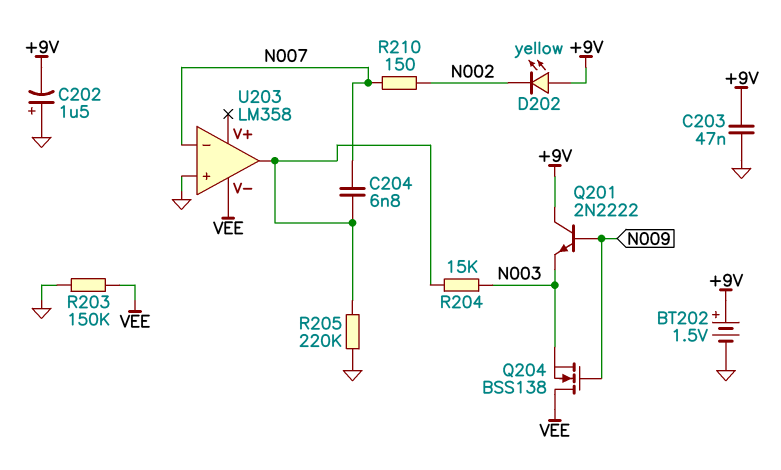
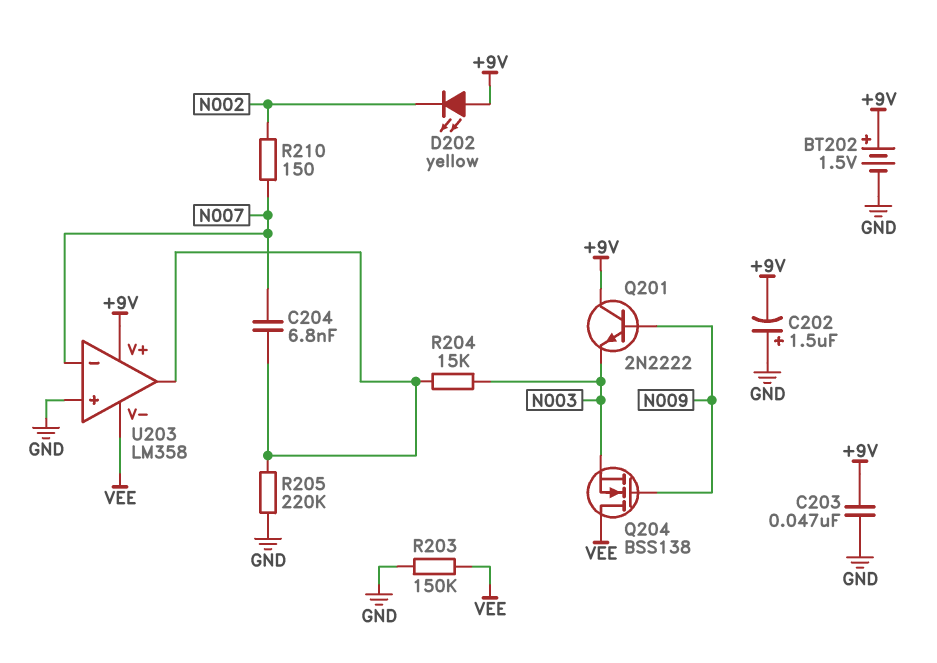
U203 pin V+: none -> +9V

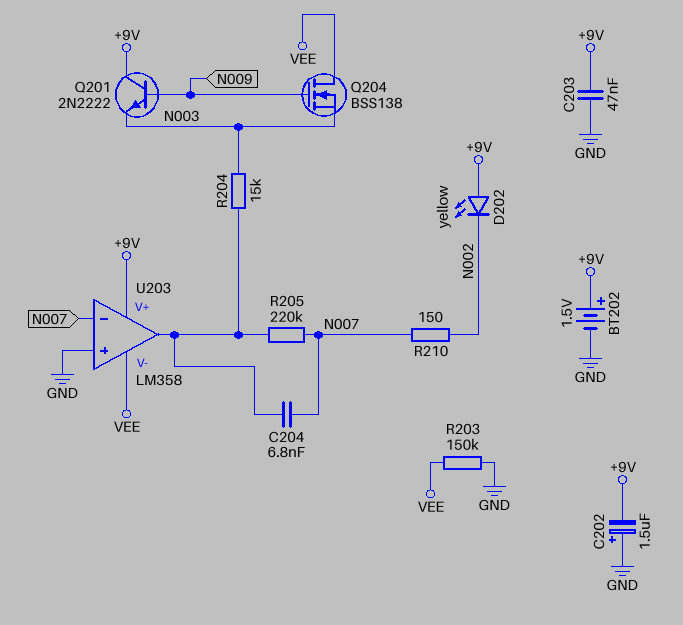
R205: 220k (GND, U203/out) -> 220k (N007, U203/out)

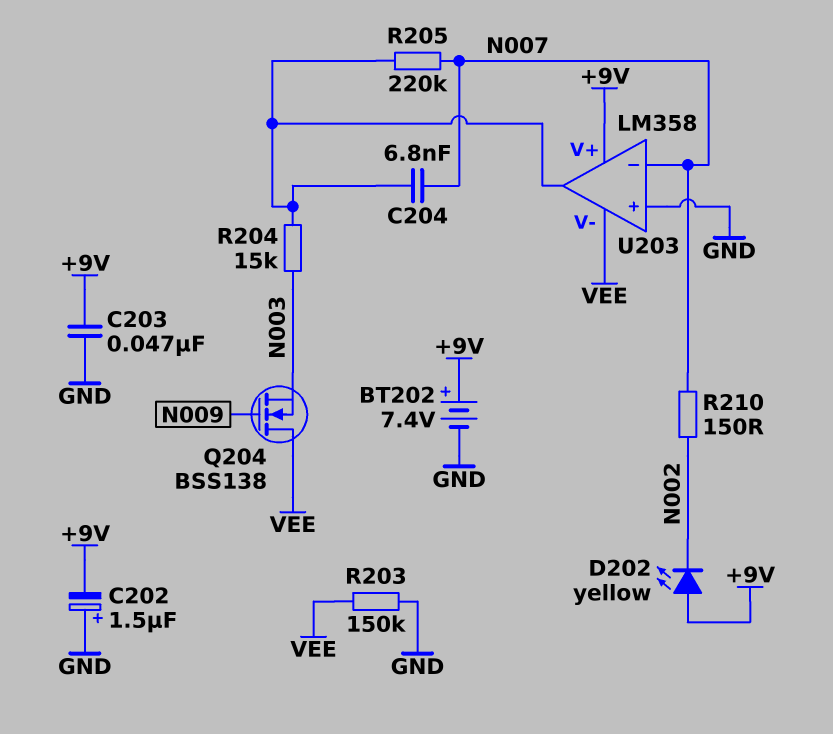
BT202: 1.5V (plus +9V, minus GND) -> 7.4V (plus +9V, minus GND)
Q201: NPN 2N2222 (B N009, C +9V, E N003) -> none

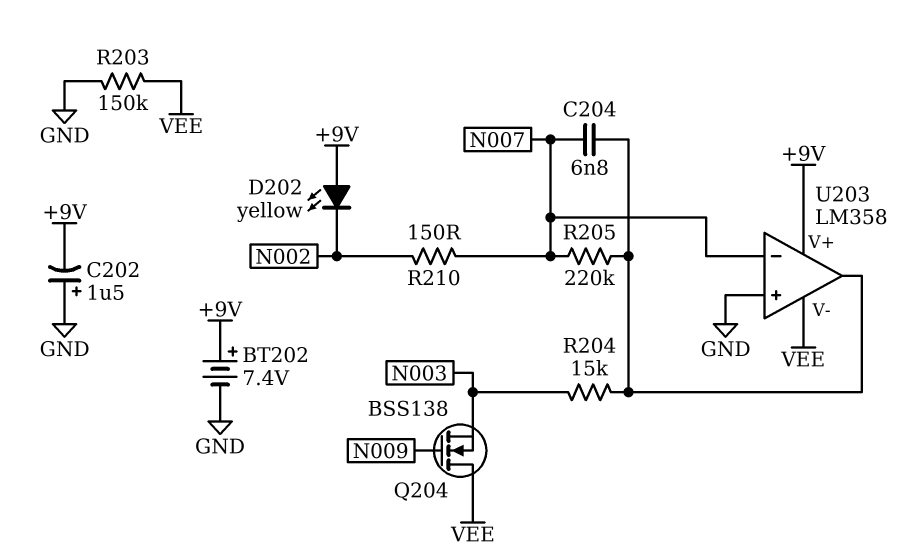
C203: 47nF (+9V, GND) -> none

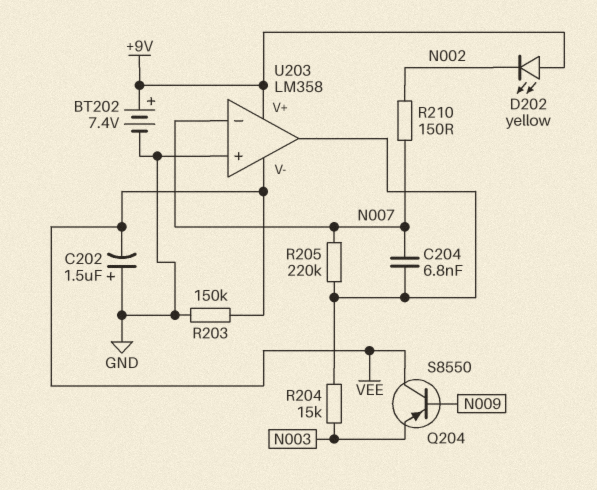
C202: 1.5uF (plus GND, minus +9V) -> 1.5uF (plus GND, minus VEE)
Q204: NMOS BSS138 (G N009, D VEE, S N003) -> PNP S8550 (B N009, C VEE, E N003)

